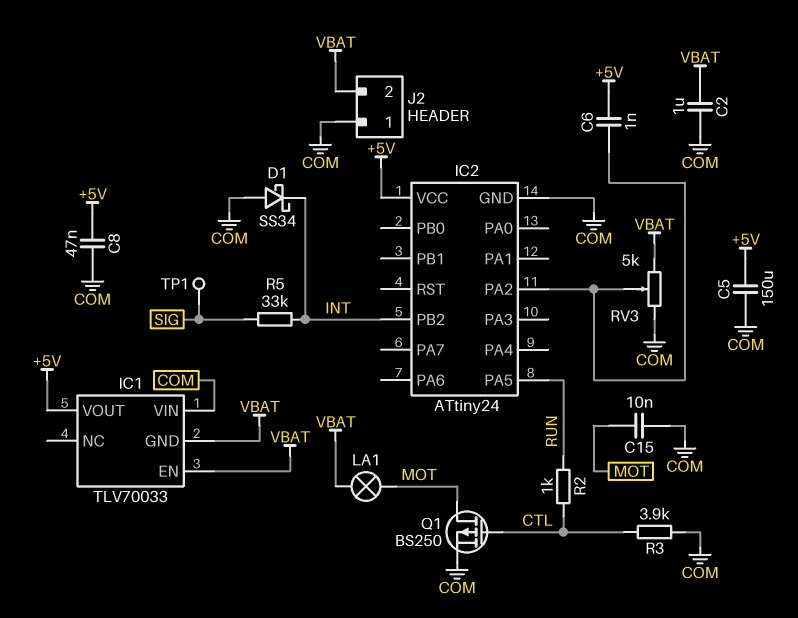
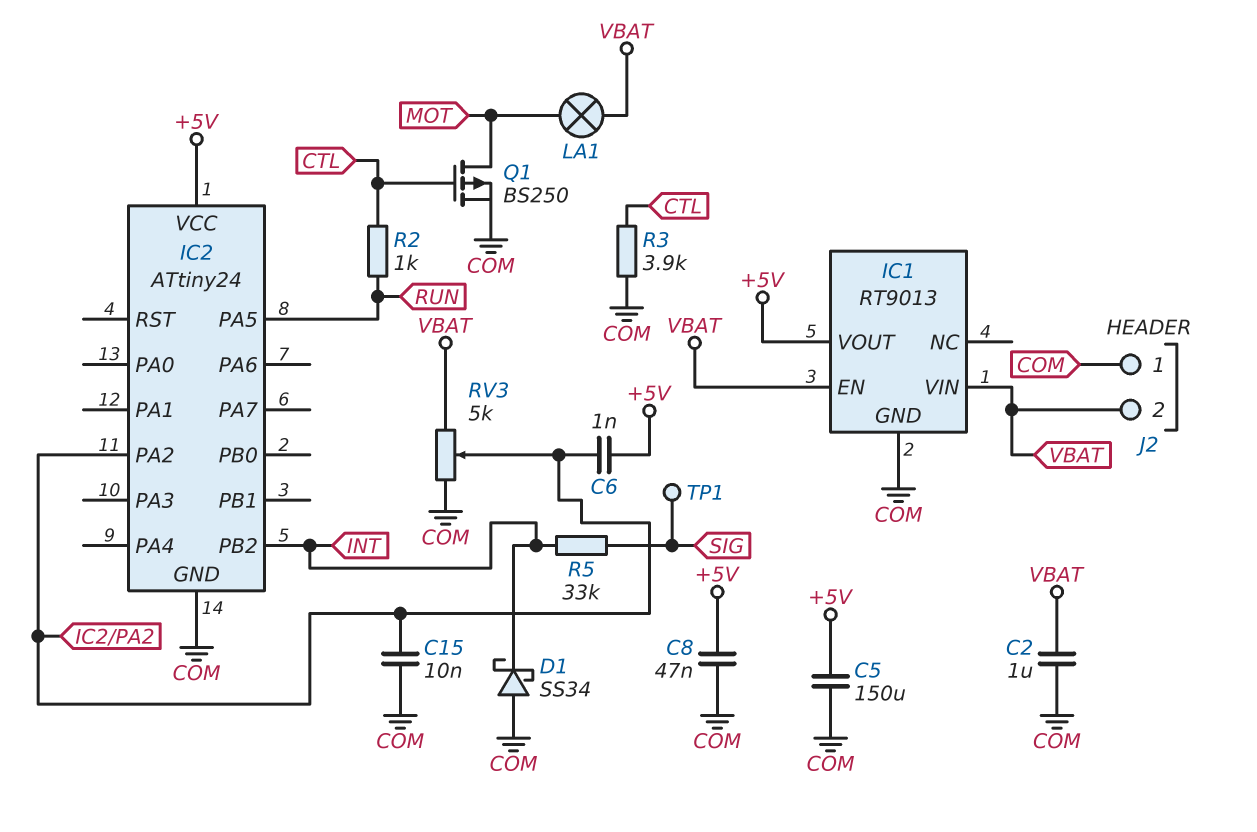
C15: 10nF (COM, MOT) -> 10nF (COM, IC2/PA2)
IC1: TLV70033 -> RT9013
IC1 pin GND: VBAT -> COM
IC1 pin VIN: COM -> VBAT

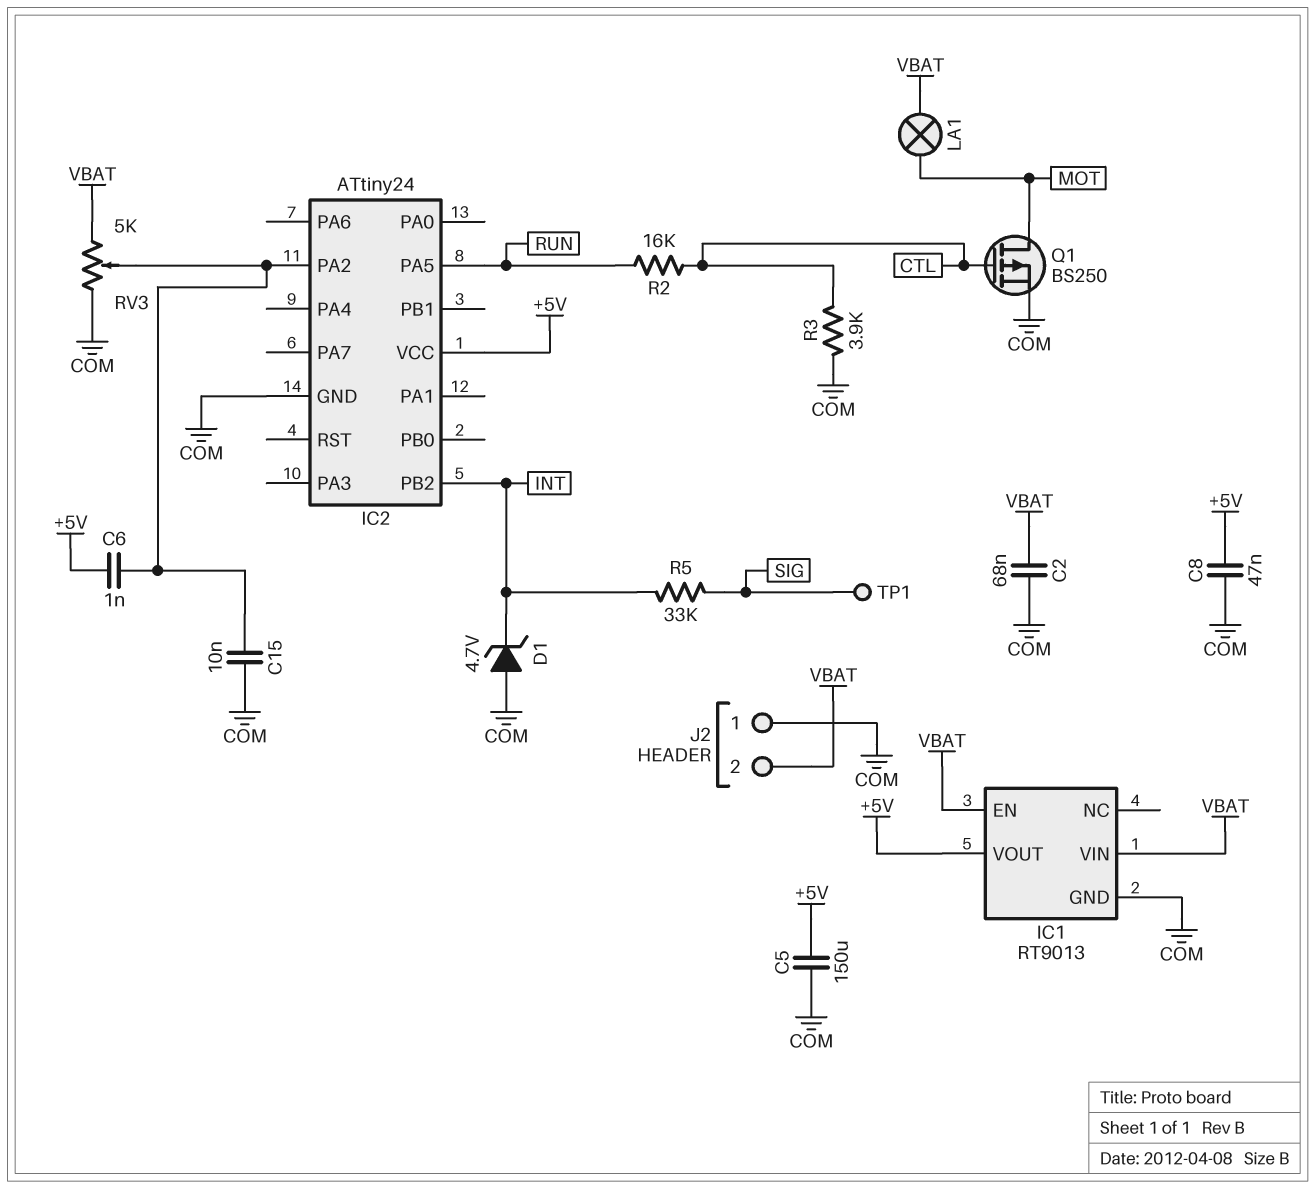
C2: 1uF (COM, VBAT) -> 68nF (COM, VBAT)
D1: schottky SS34 (A COM, K INT) -> zener 4.7V (A COM, K INT)
R2: 1k (CTL, RUN) -> 16k (CTL, RUN)

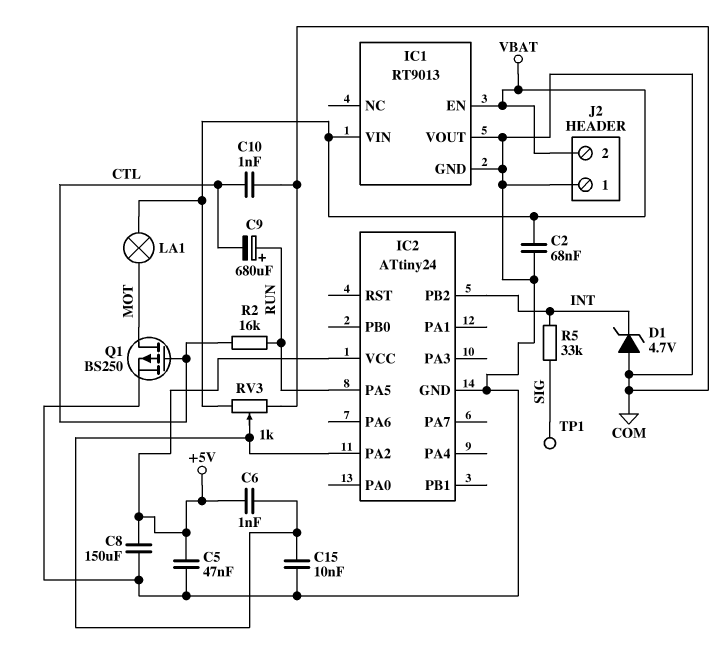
C5: 150uF (+5V, COM) -> 47nF (+5V, COM)
C8: 47nF (+5V, COM) -> 150uF (+5V, COM)
C9: none -> 680uF (plus RUN, minus CTL)
C10: none -> 1nF (COM, CTL)
IC1 pin VOUT: +5V -> COM
R3: 3.9k (COM, CTL) -> none
RV3: 5k (COM, VBAT, wiper IC2/PA2) -> 1k (COM, VBAT, wiper IC2/PA2)

